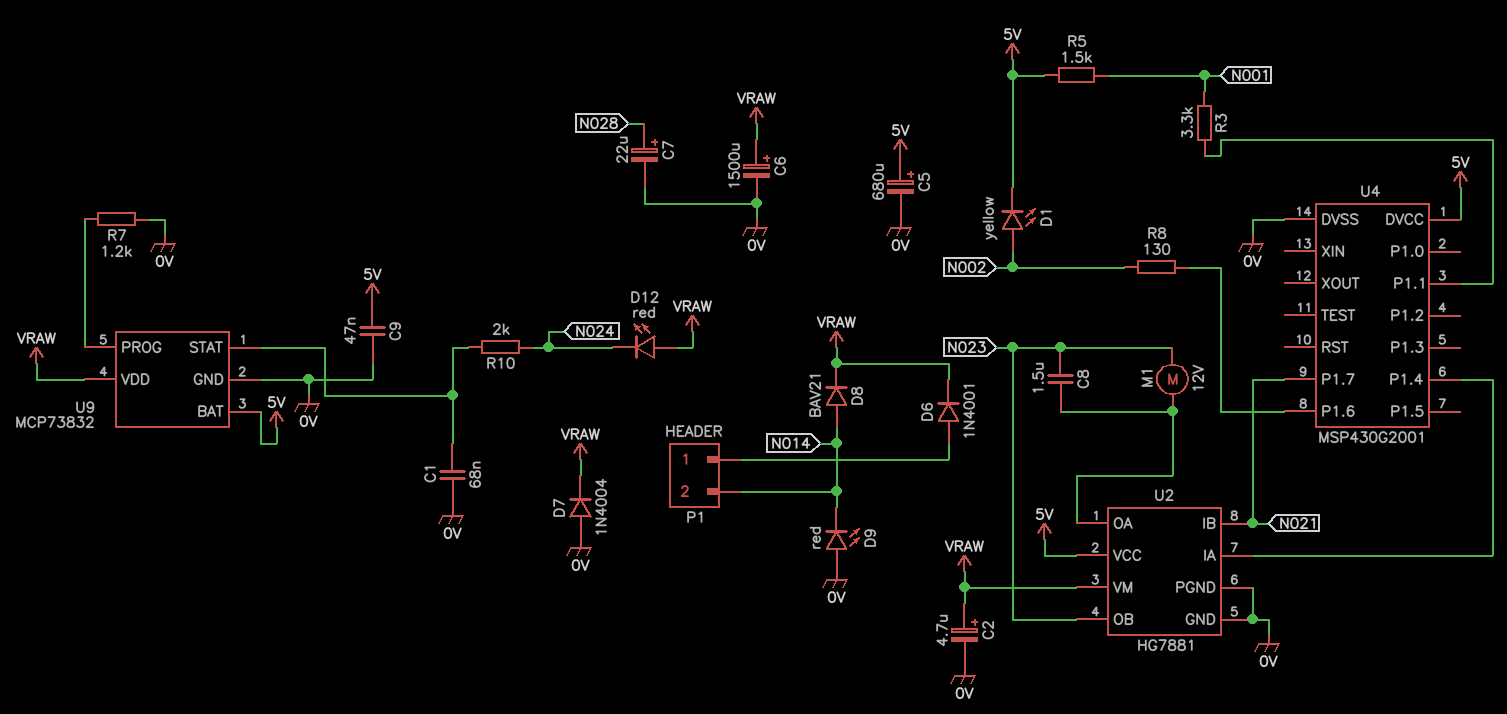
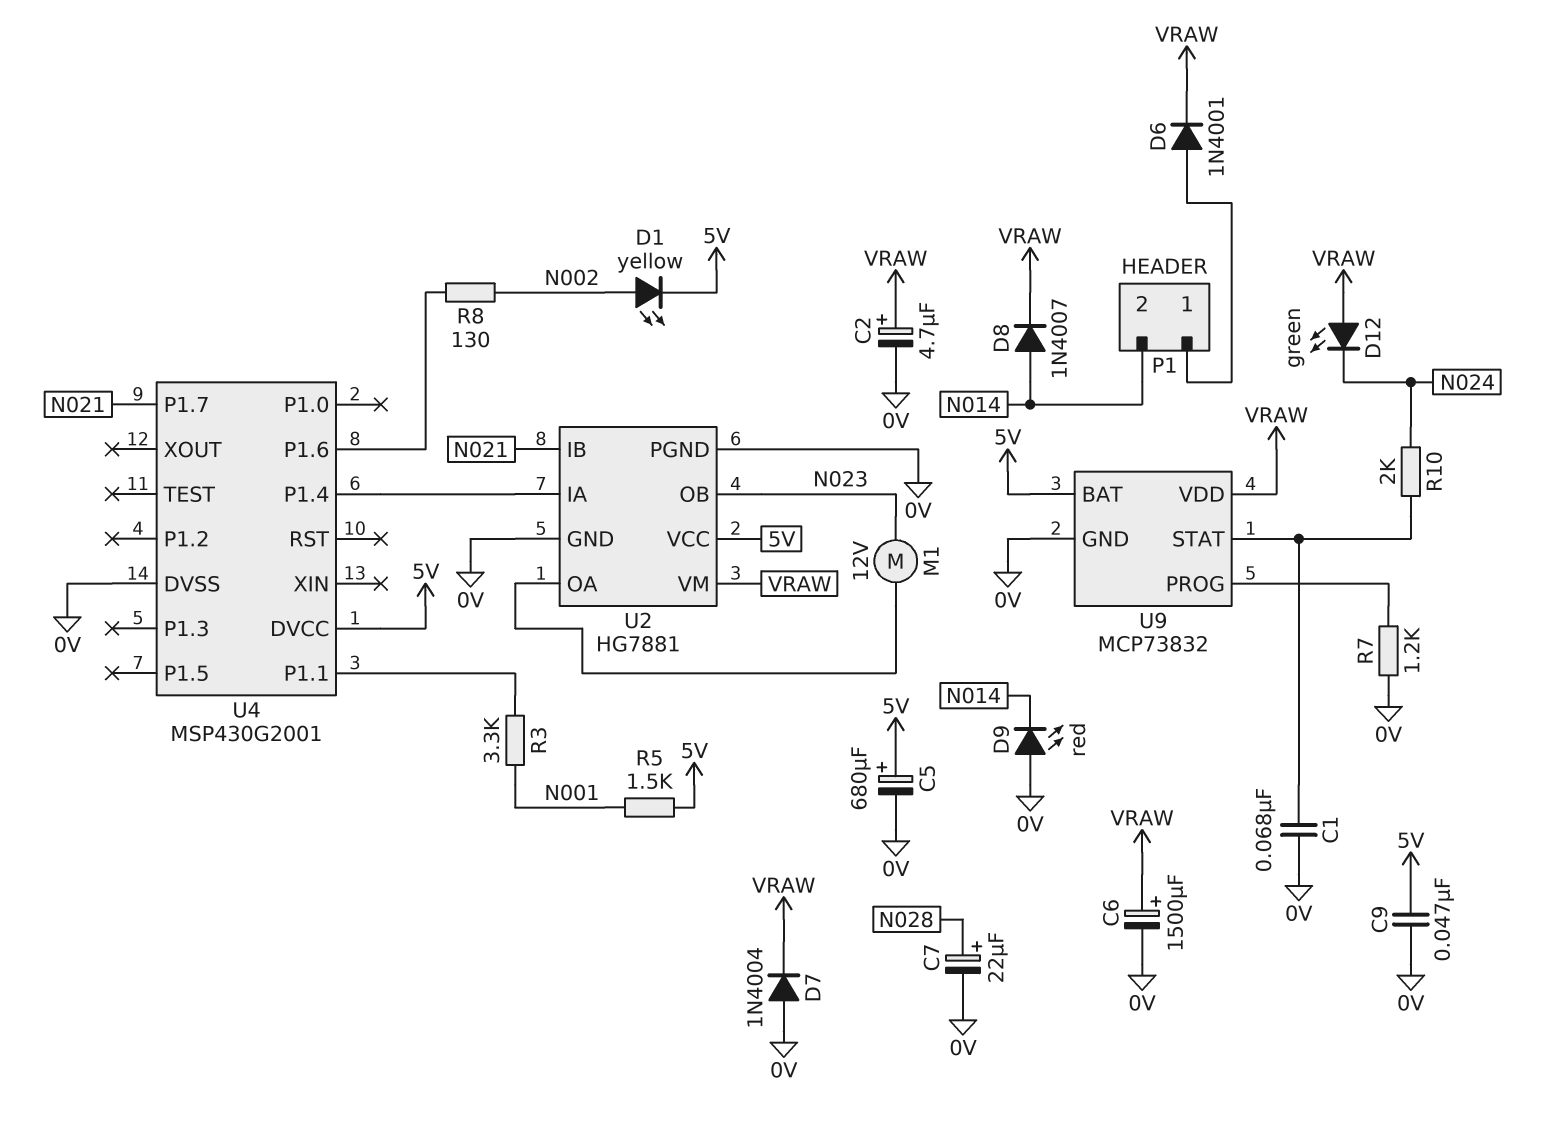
C8: 1.5uF (N023, U2/OA) -> none
D8: diode BAV21 (A N014, K VRAW) -> diode 1N4007 (A N014, K VRAW)
D12: LED red (A VRAW, K N024) -> LED green (A VRAW, K N024)

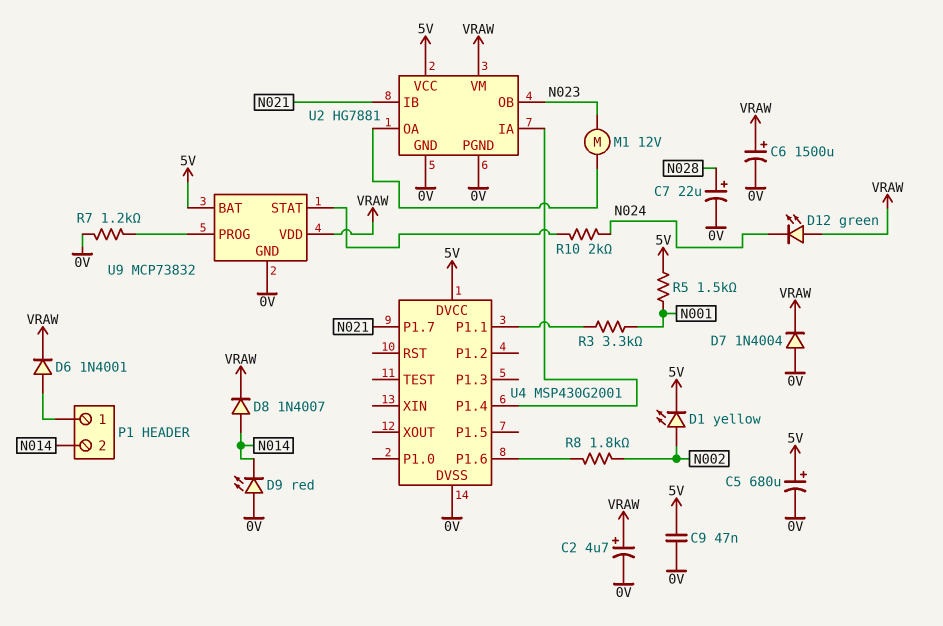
C1: 68nF (0V, U9/STAT) -> none
R8: 130 (N002, U4/P1.6) -> 1.8k (N002, U4/P1.6)

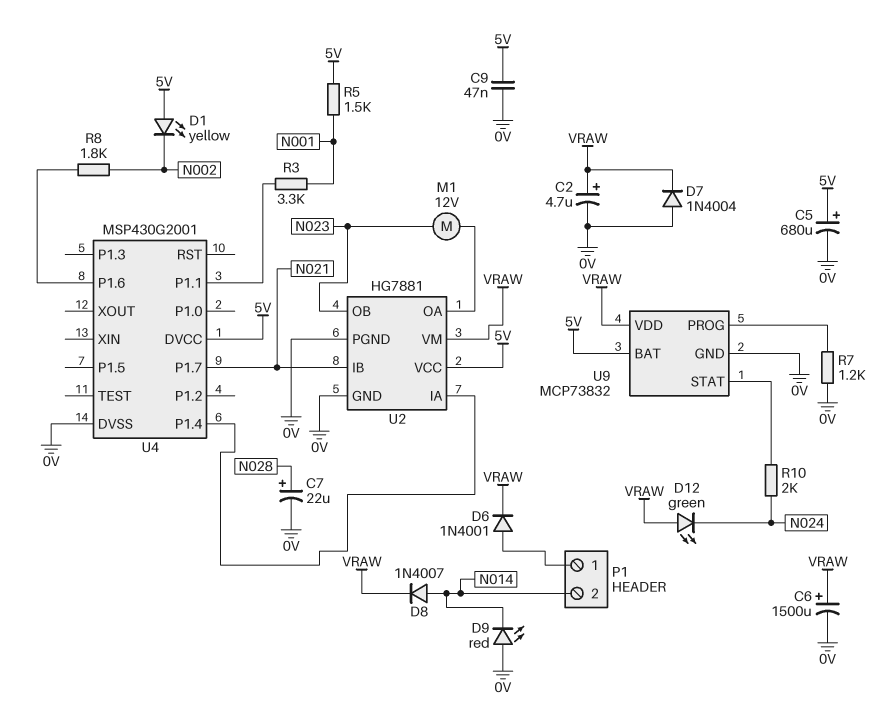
D1: LED yellow (A N002, K 5V) -> LED yellow (A 5V, K N002)

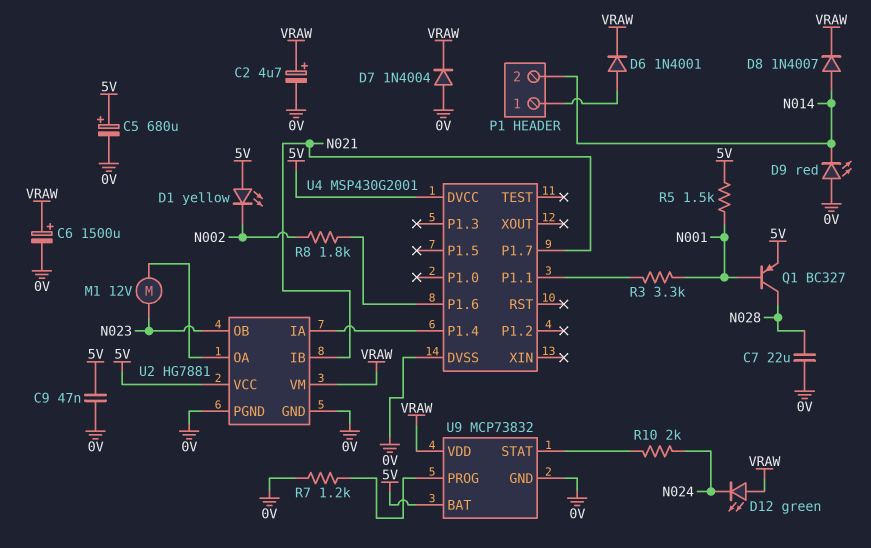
C7: 22uF (plus N028, minus 0V) -> 22uF (0V, N028)
Q1: none -> PNP BC327 (B N001, C N028, E 5V)

